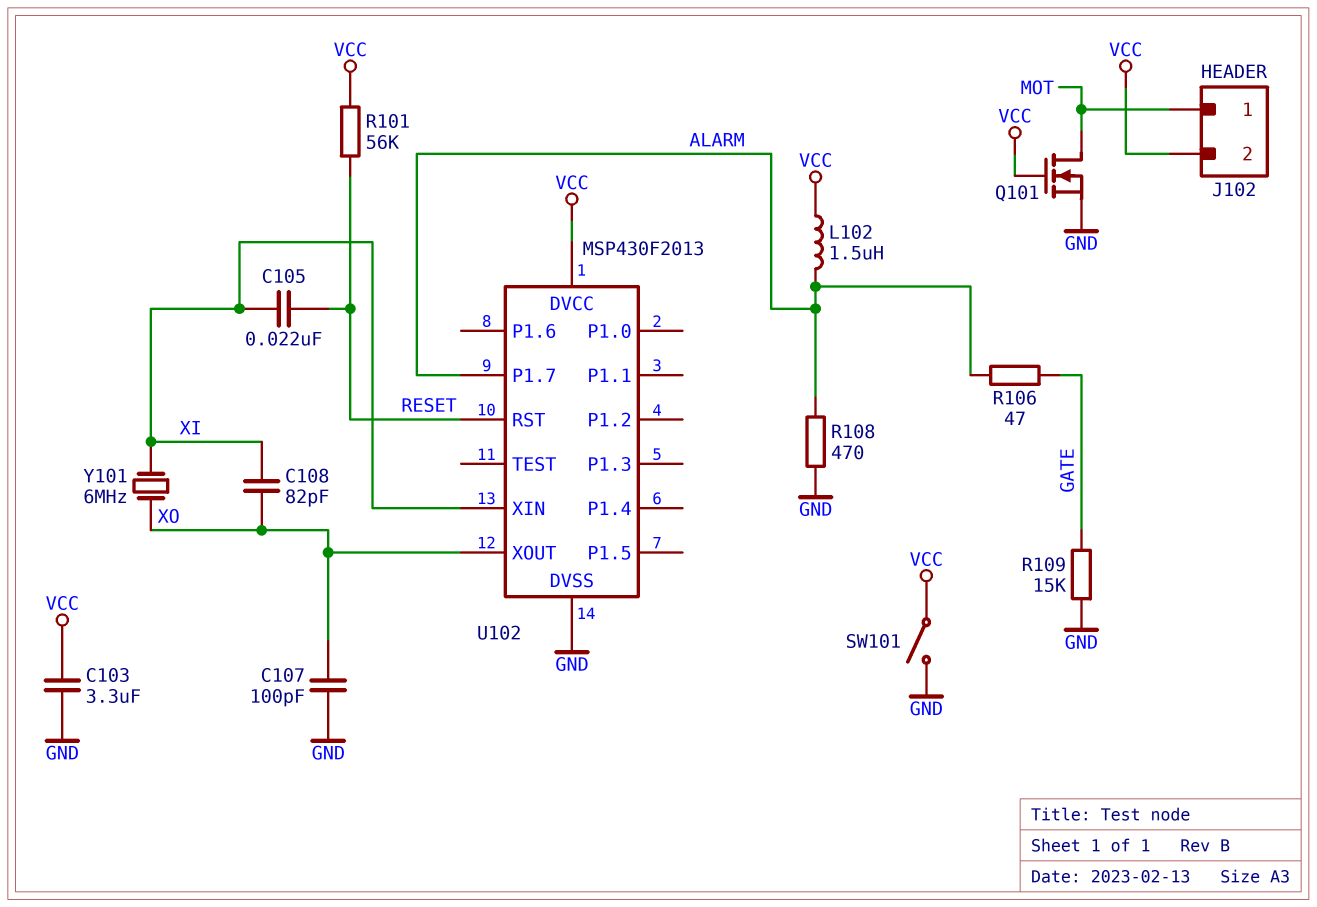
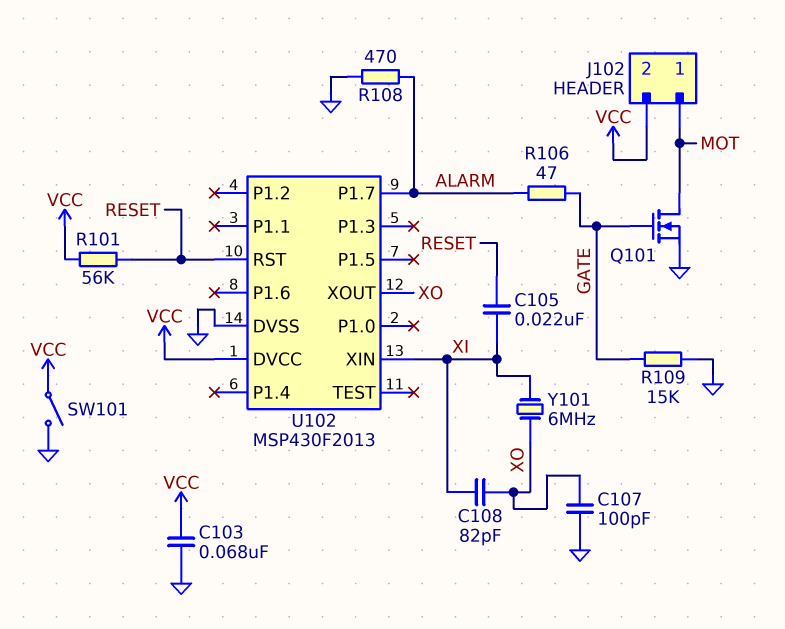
C103: 3.3uF (GND, VCC) -> 68nF (GND, VCC)
L102: 1.5uH (ALARM, VCC) -> none
Q101: NMOS (G VCC, D MOT, S GND) -> NMOS (G GATE, D MOT, S GND)

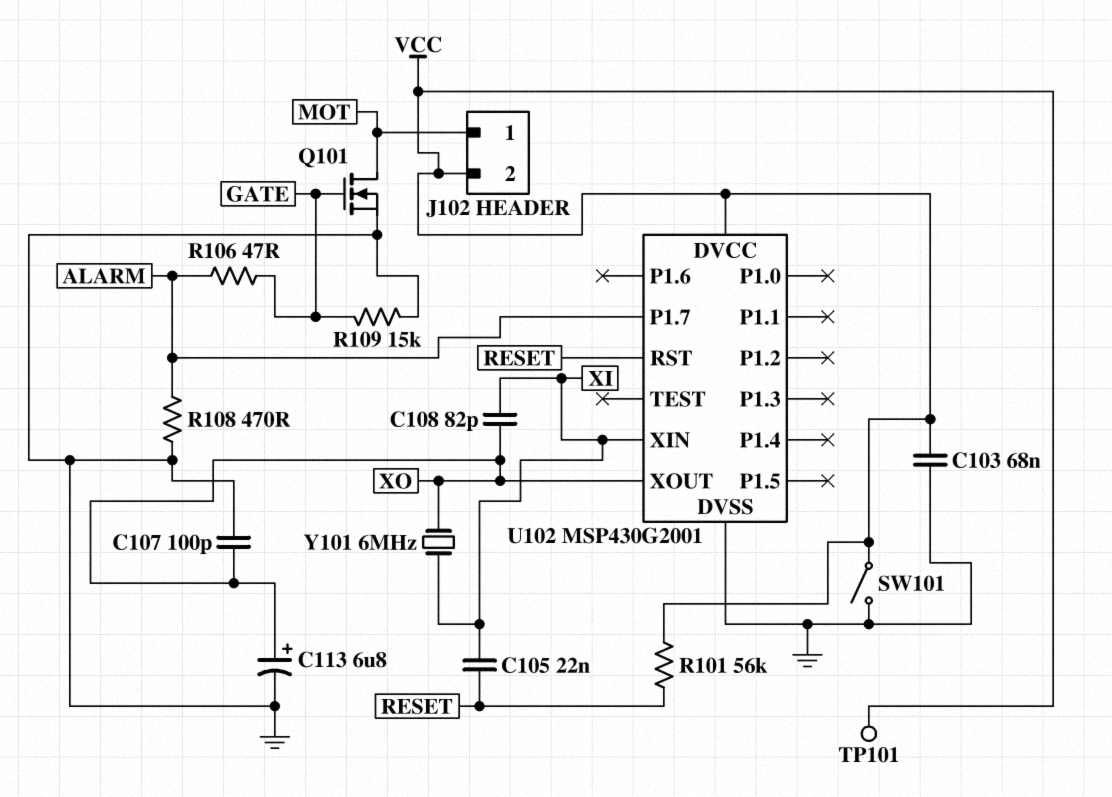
C113: none -> 6.8uF (plus XO, minus GND)
TP101: none -> test point (VCC)
U102: MSP430F2013 -> MSP430G2001

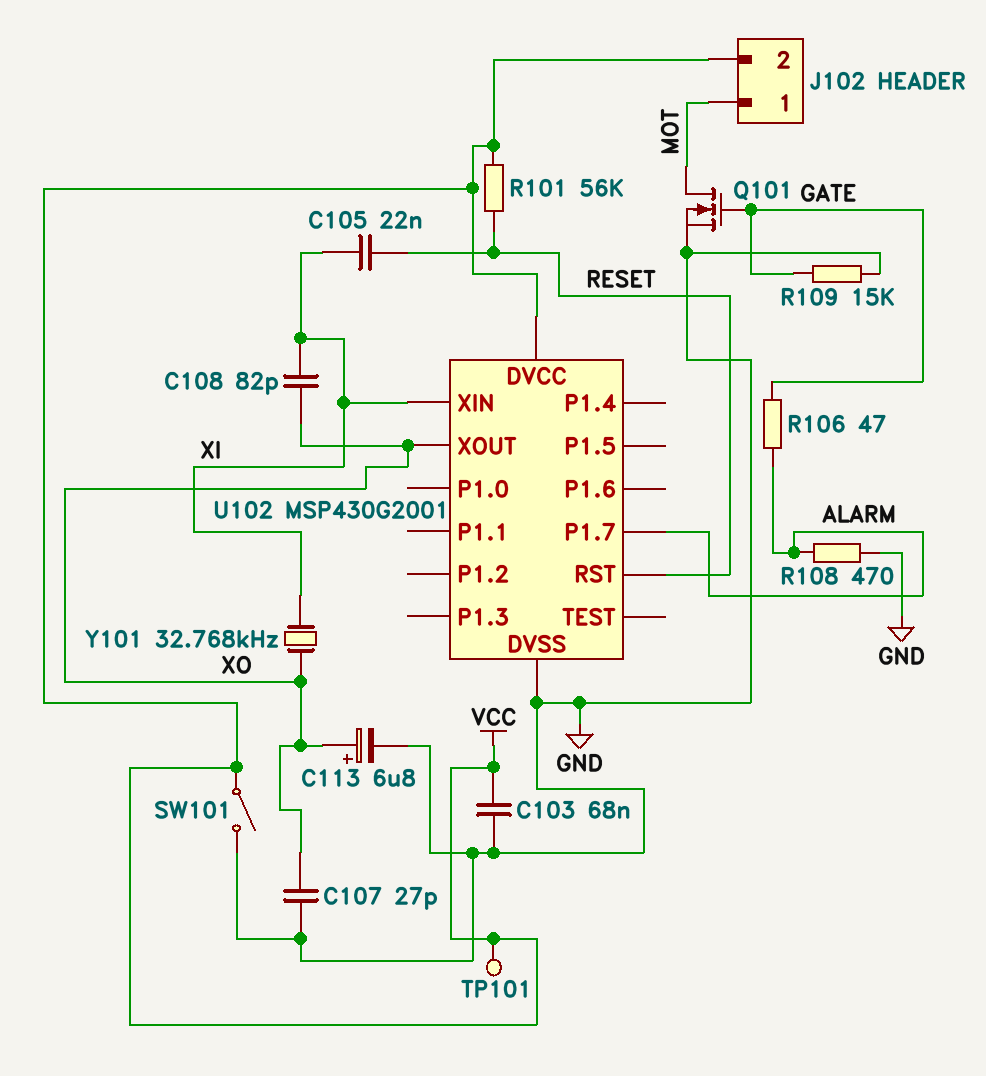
C107: 100pF (GND, XO) -> 27pF (GND, XO)
Y101: 6MHz (XI, XO) -> 32.768kHz (XI, XO)

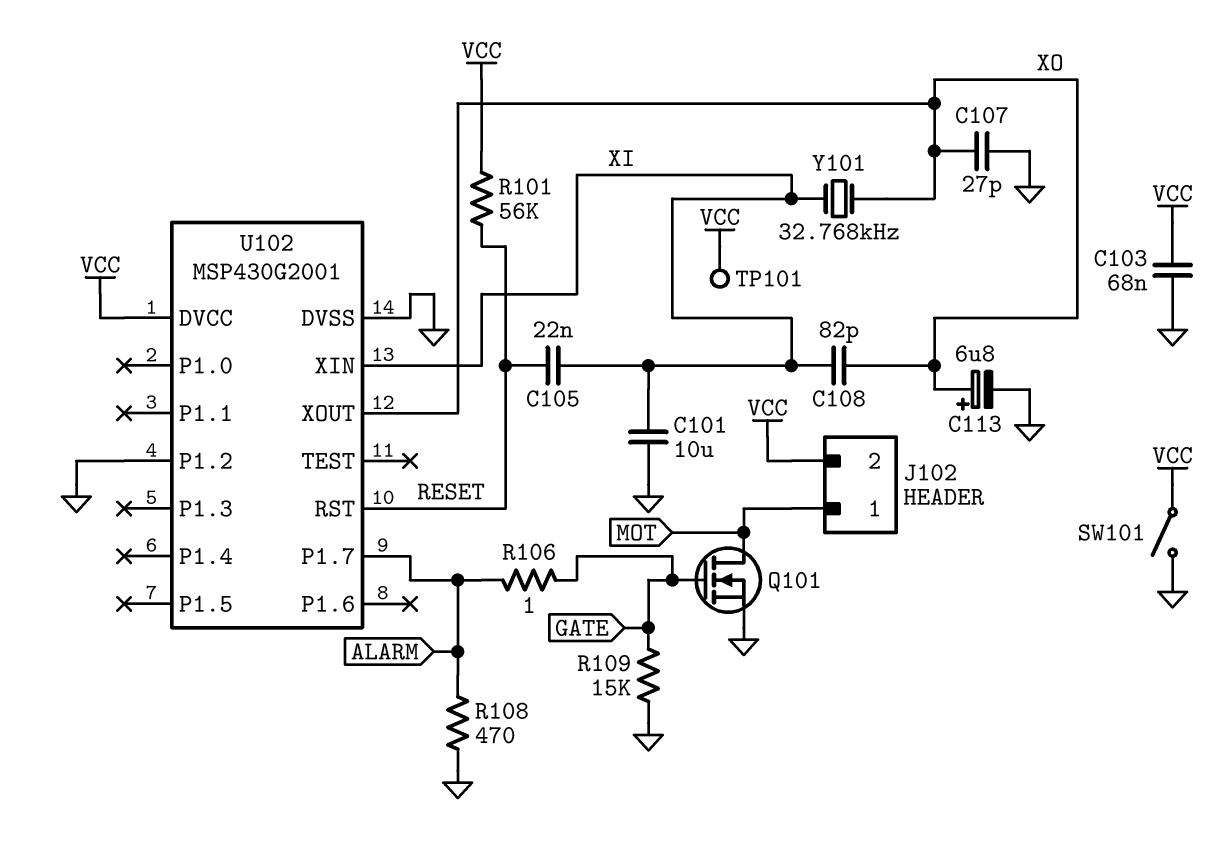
C101: none -> 10uF (GND, XI)
R106: 47 (ALARM, GATE) -> 1 (ALARM, GATE)
U102 pin P1.2: none -> GND

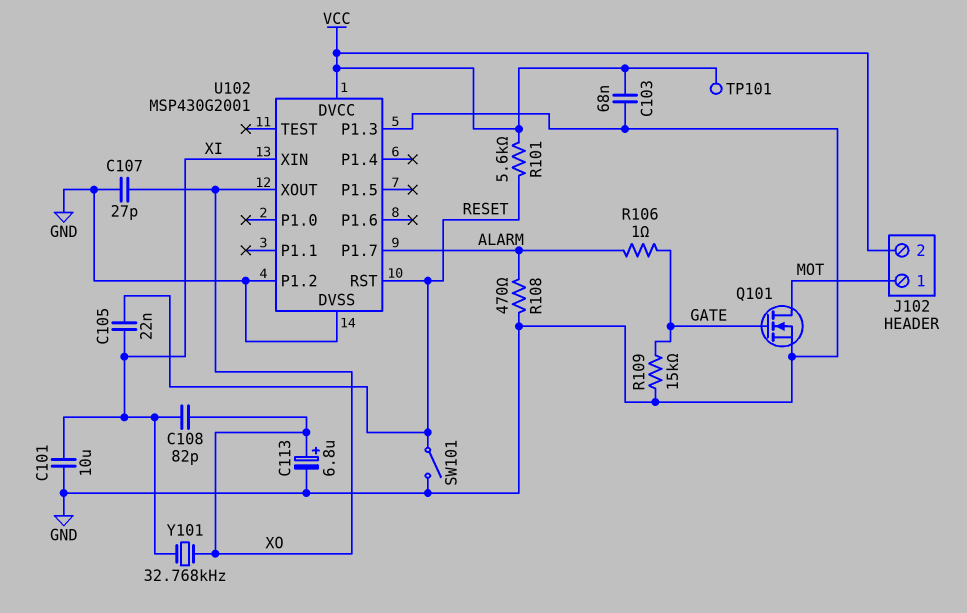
R101: 56k (RESET, VCC) -> 5.6k (RESET, VCC)
SW101: switch (GND, VCC) -> switch (GND, RESET)
U102 pin P1.3: none -> GND

